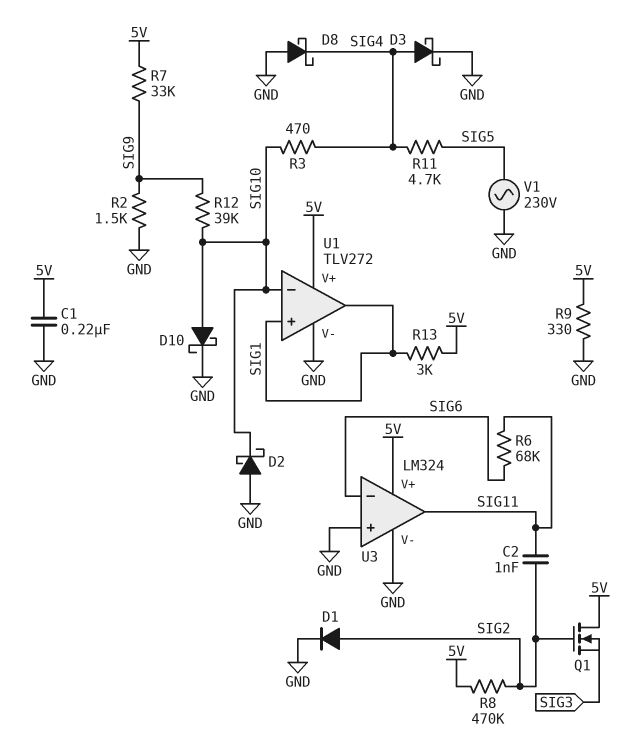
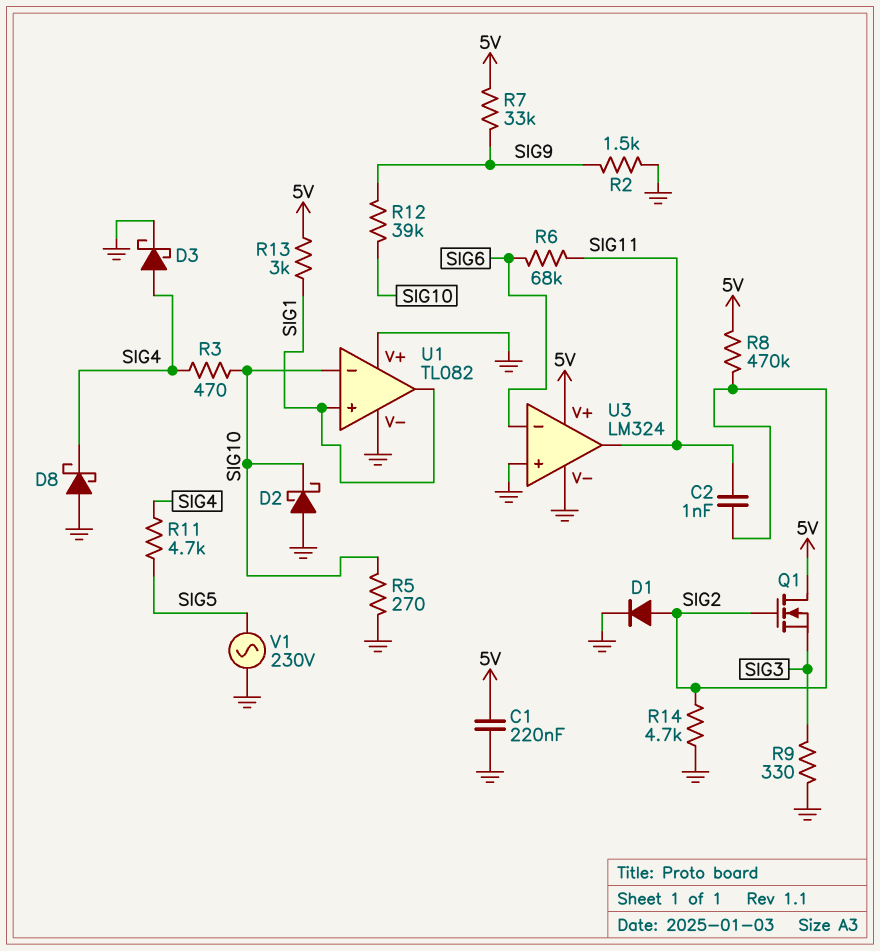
D10: schottky (A SIG10, K GND) -> none
R5: none -> 270 (GND, SIG10)
R9: 330 (5V, GND) -> 330 (GND, SIG3)
R14: none -> 4.7k (GND, SIG2)
U1: TLV272 -> TL082
U1 pin V+: 5V -> GND

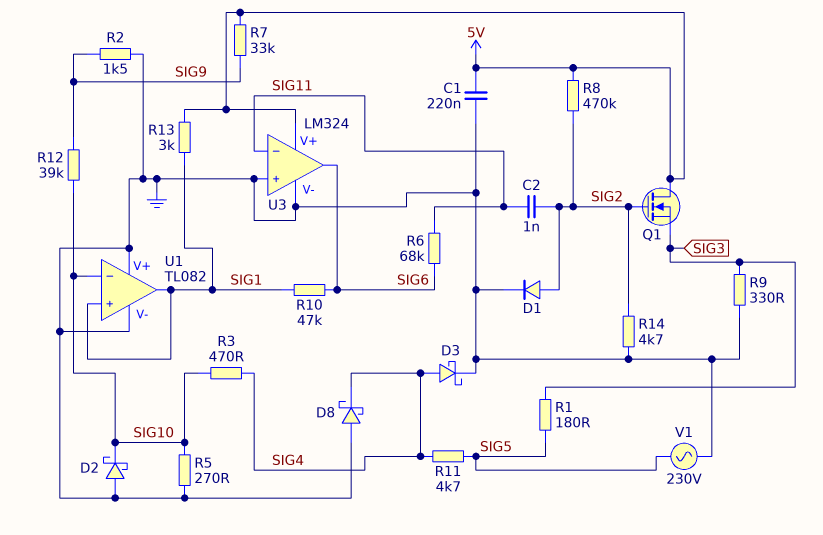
R1: none -> 180 (SIG3, SIG5)
R10: none -> 47k (SIG1, SIG6)
U3 pin in-: SIG6 -> SIG11
U3 pin out: SIG11 -> SIG6

